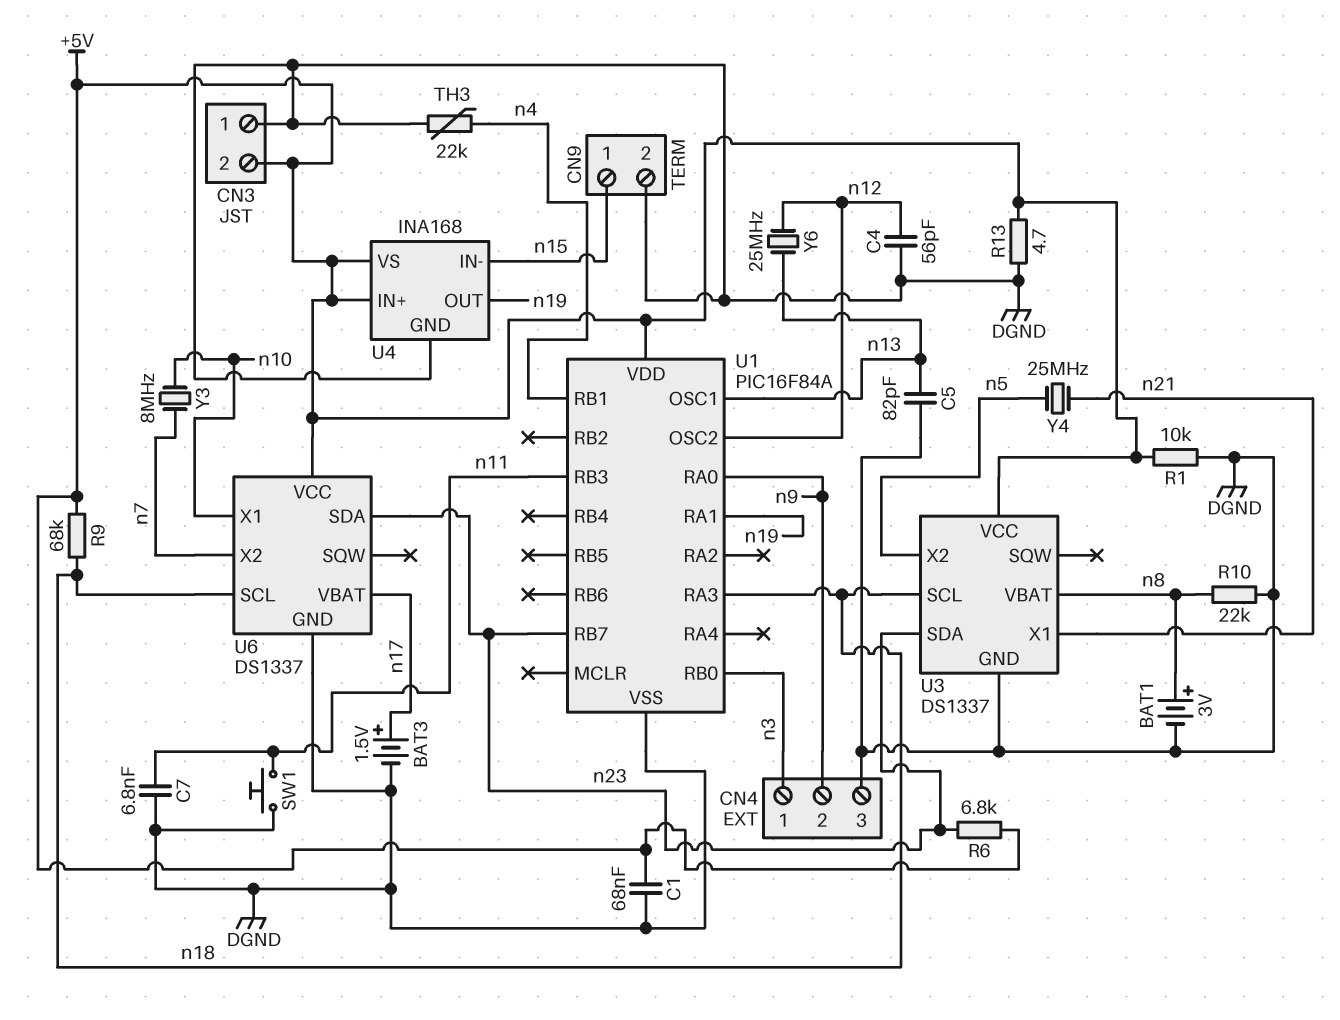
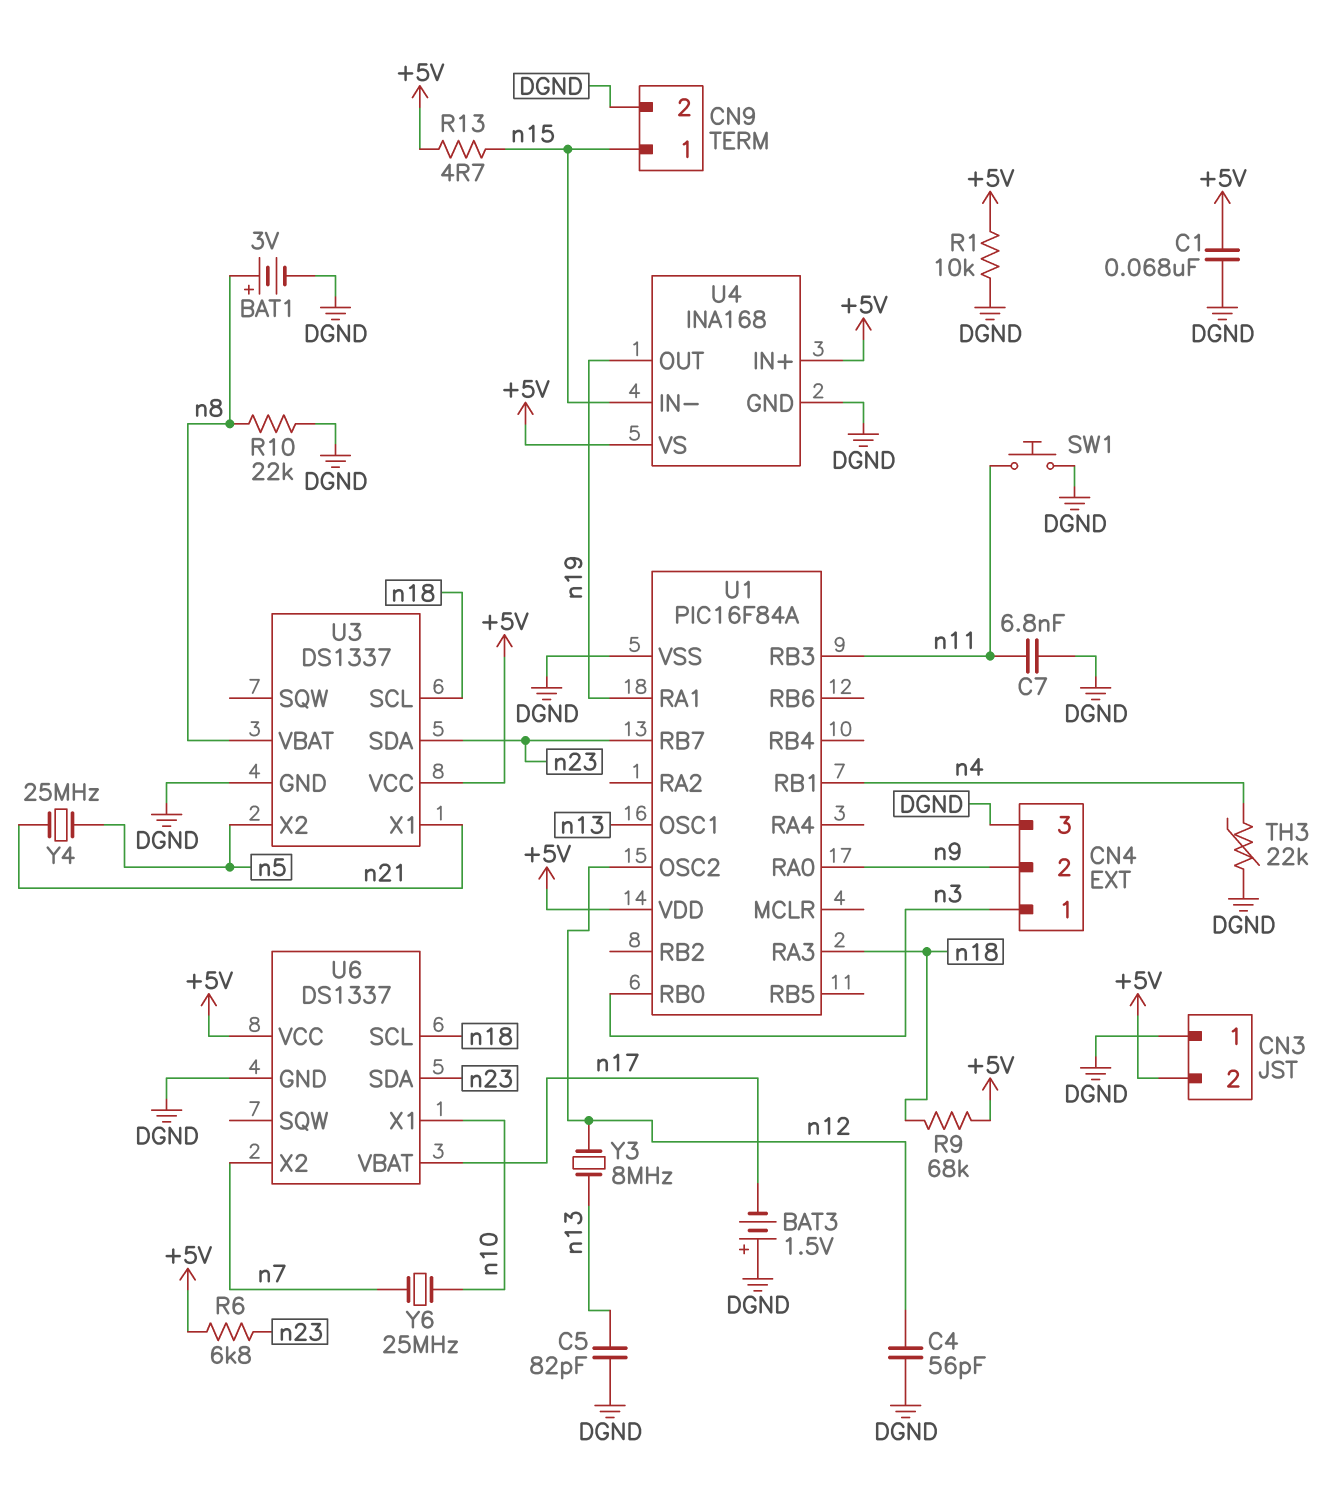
BAT3: 1.5V (plus n17, minus DGND) -> 1.5V (plus DGND, minus n17)
R13: 4.7 (+5V, DGND) -> 4.7 (+5V, n15)
Y3: 8MHz (n7, n10) -> 8MHz (n12, n13)
Y6: 25MHz (n12, n13) -> 25MHz (n7, n10)

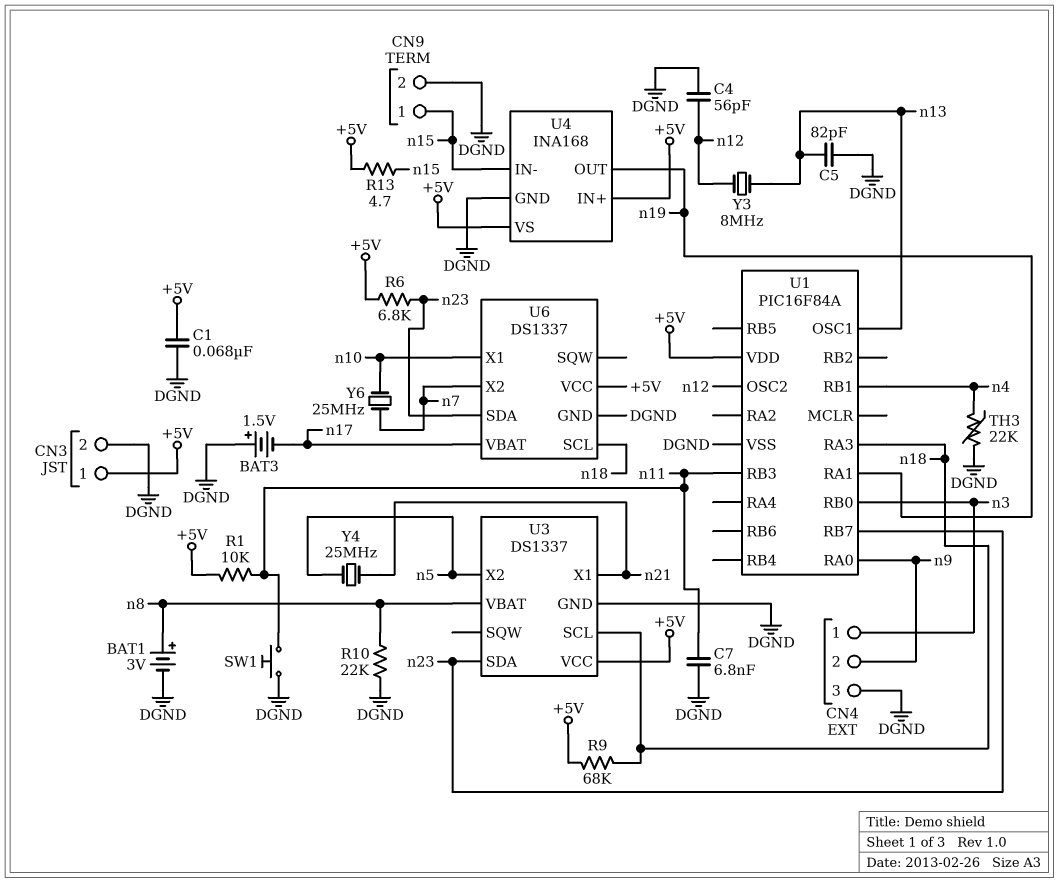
CN3 pin 1: DGND -> +5V
CN3 pin 2: +5V -> DGND
R1: 10k (+5V, DGND) -> 10k (+5V, n11)

